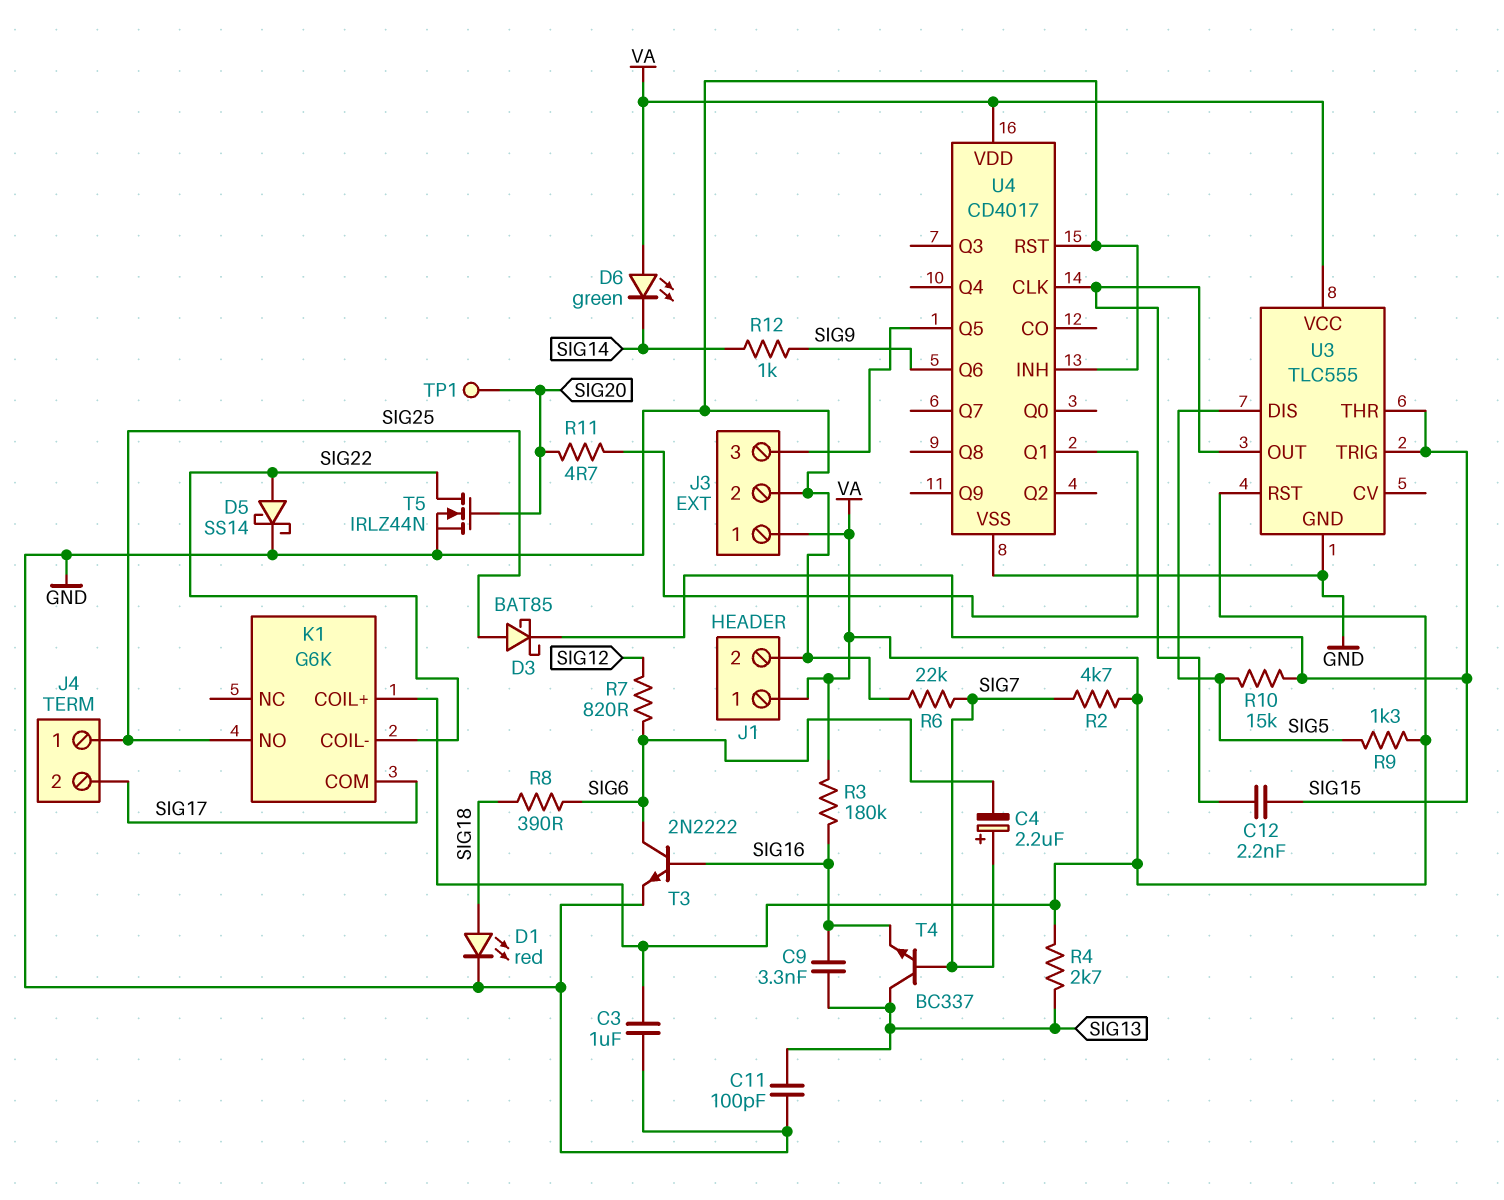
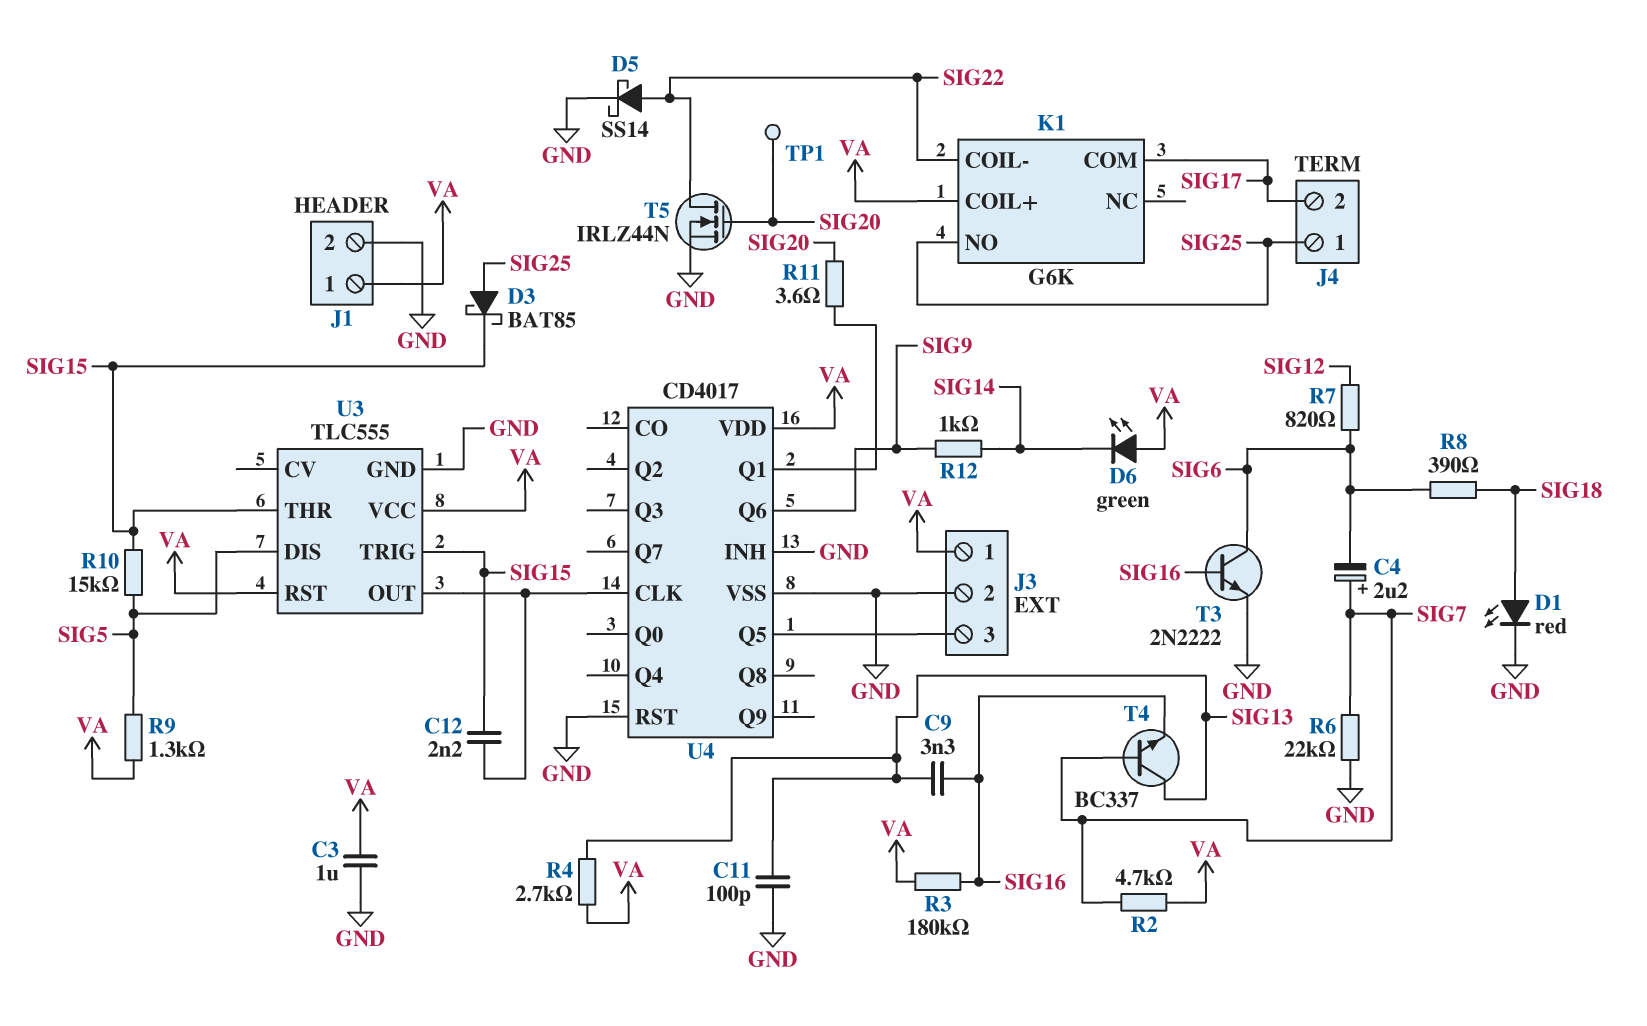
R11: 4.7 (SIG20, U4/Q1) -> 3.6 (SIG20, U4/Q1)

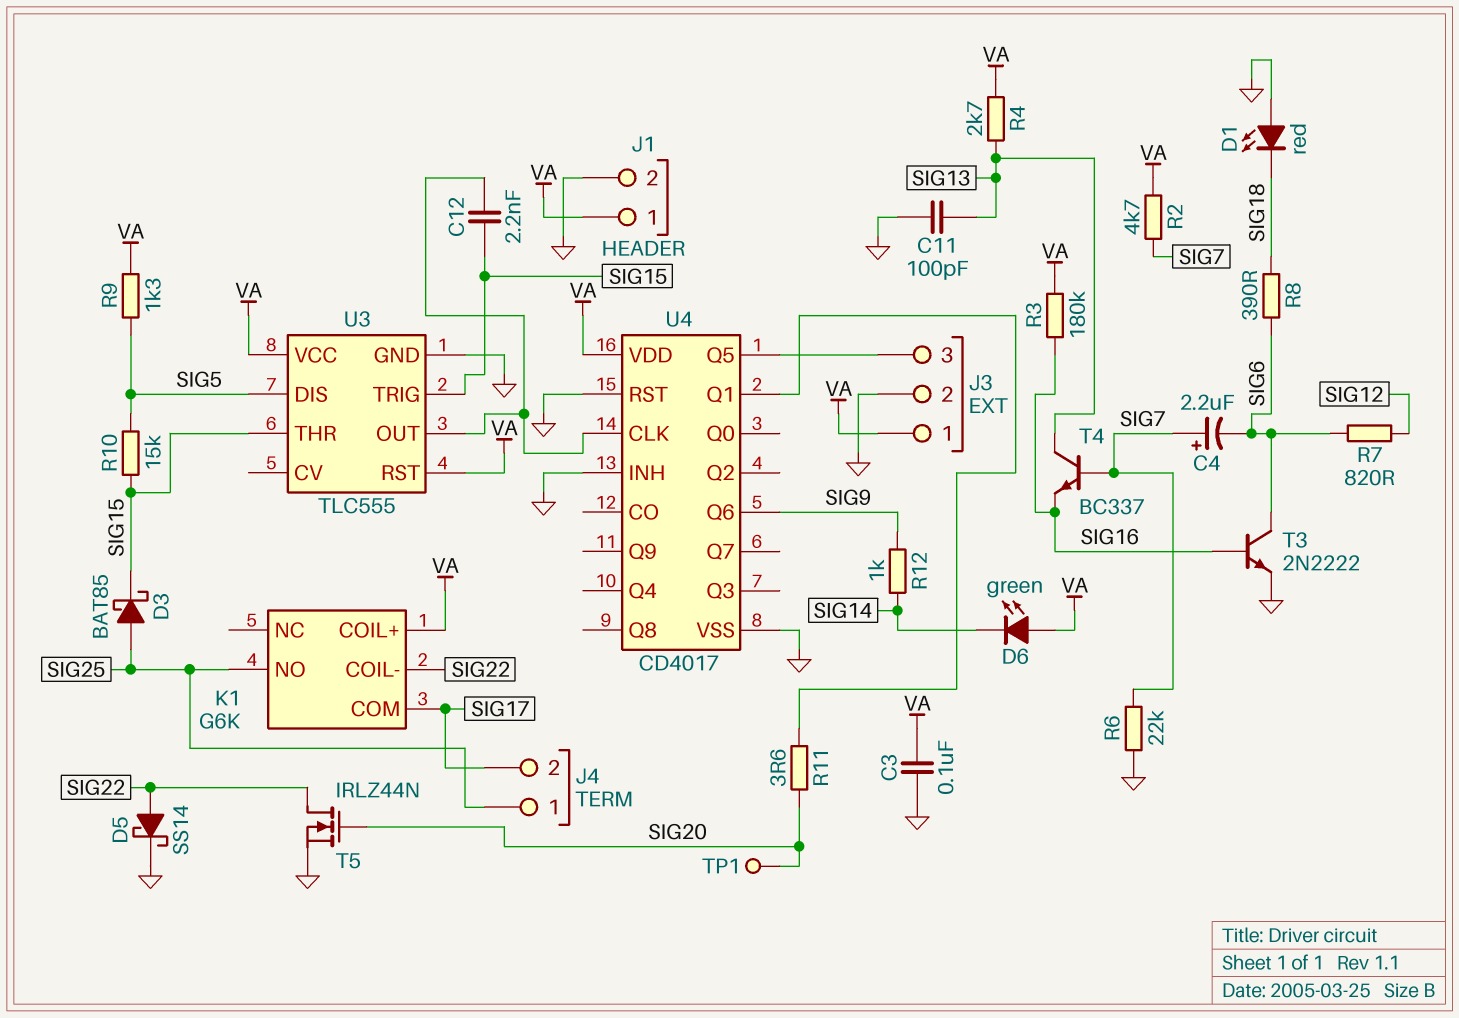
C3: 1uF (GND, VA) -> 100nF (GND, VA)
C9: 3.3nF (SIG13, SIG16) -> none
D1: LED red (A SIG18, K GND) -> LED red (A GND, K SIG18)

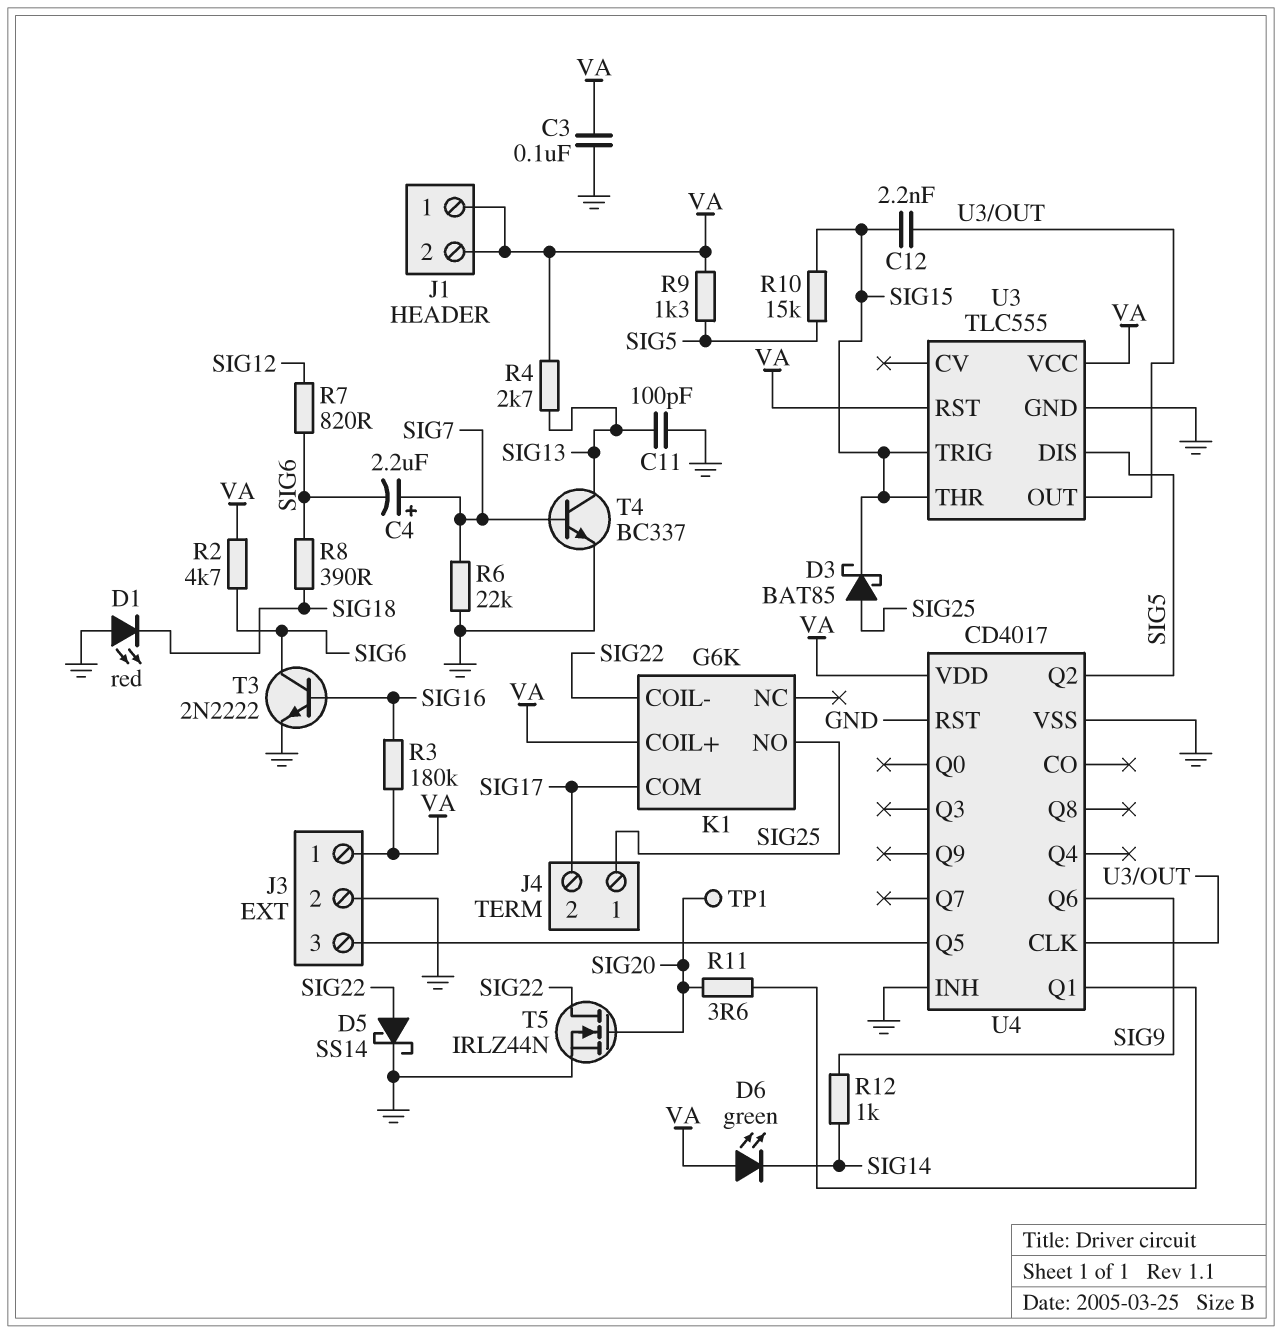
J1 pin 2: GND -> VA
R2: 4.7k (SIG7, VA) -> 4.7k (SIG6, VA)
T4: NPN BC337 (B SIG7, C SIG13, E SIG16) -> NPN BC337 (B SIG7, C SIG13, E GND)
U4 pin Q2: none -> SIG5

